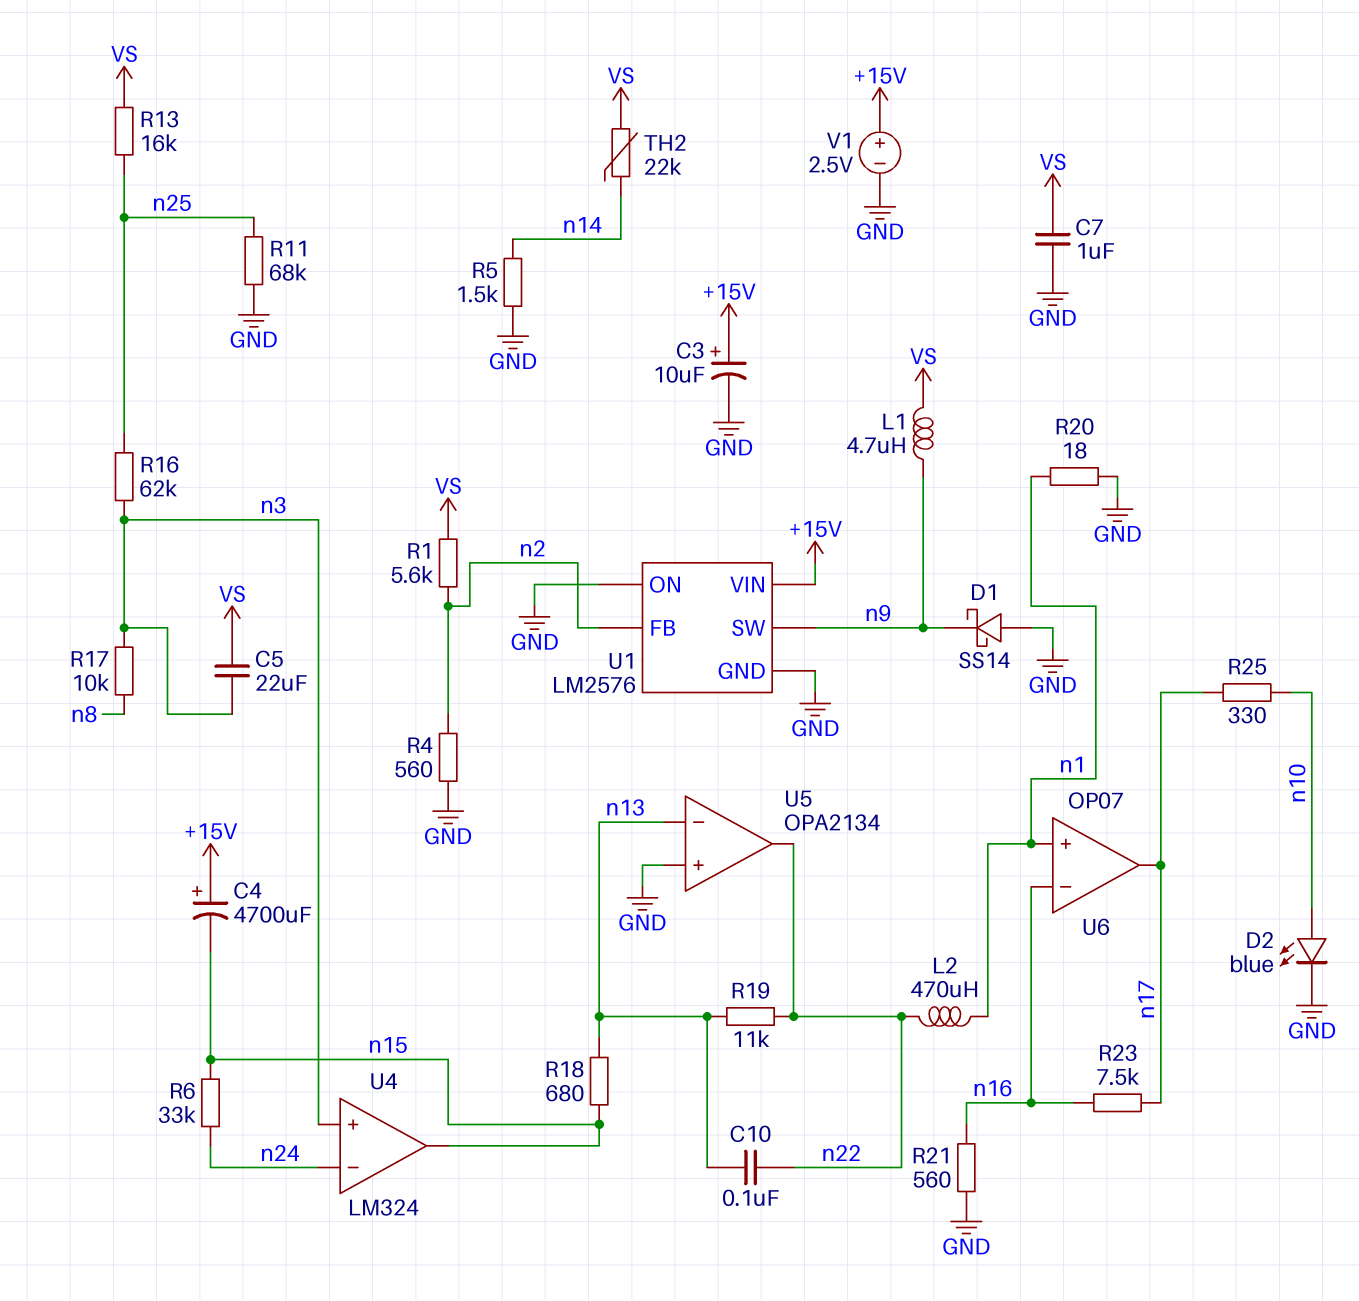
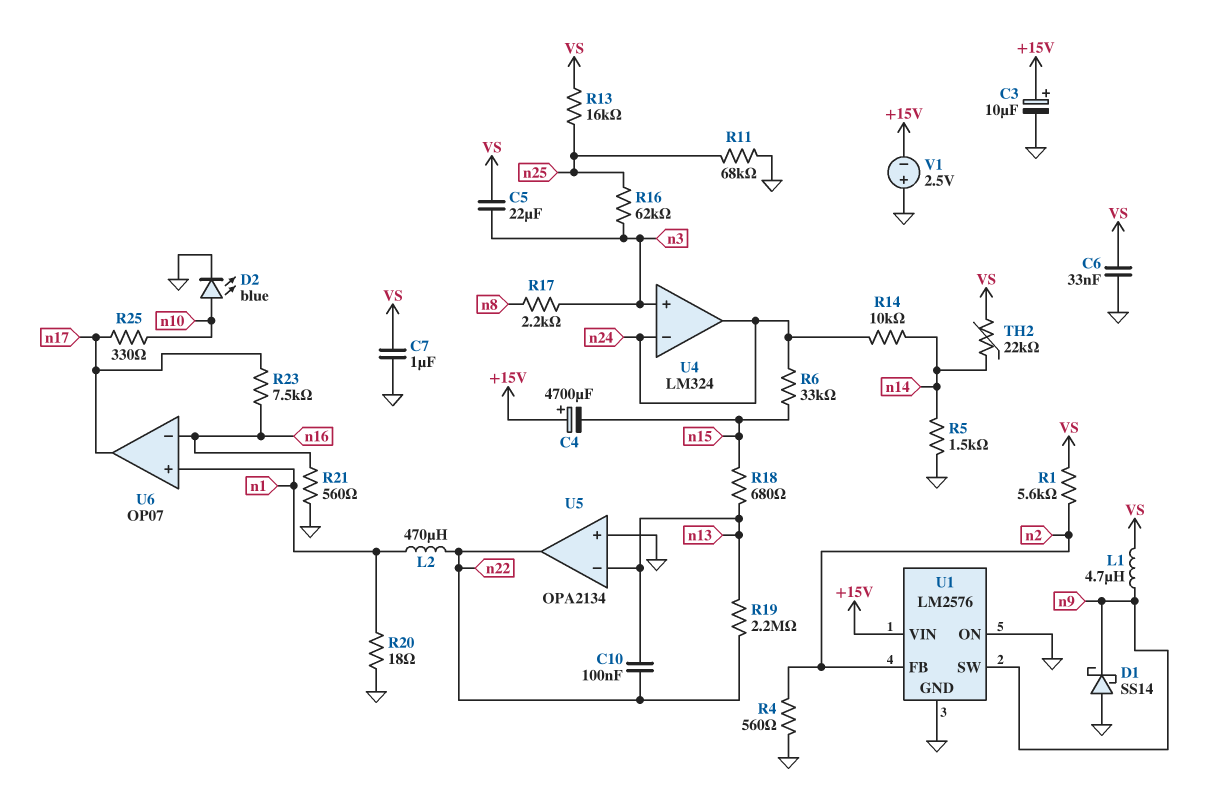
C6: none -> 33nF (GND, VS)
R14: none -> 10k (n14, n24)
R17: 10k (n3, n8) -> 2.2k (n3, n8)
R19: 11k (n13, n22) -> 2.2M (n13, n22)
U4 pin out: n15 -> n24
V1: 2.5V (plus +15V, minus GND) -> 2.5V (plus GND, minus +15V)

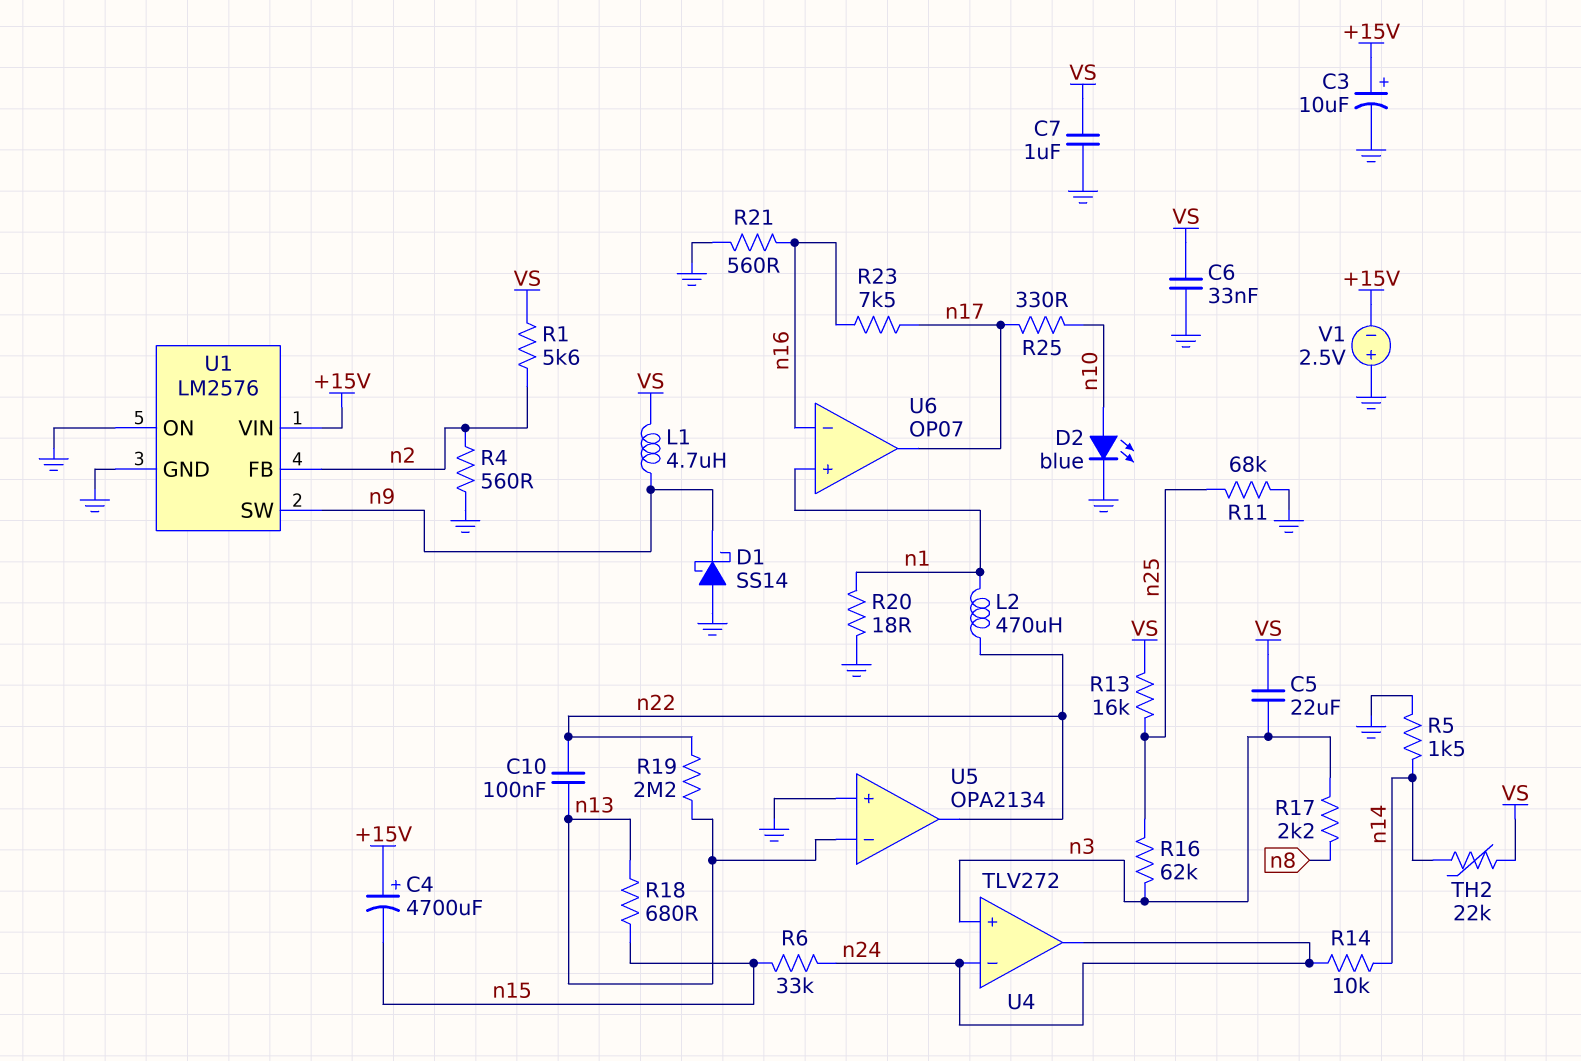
U4: LM324 -> TLV272

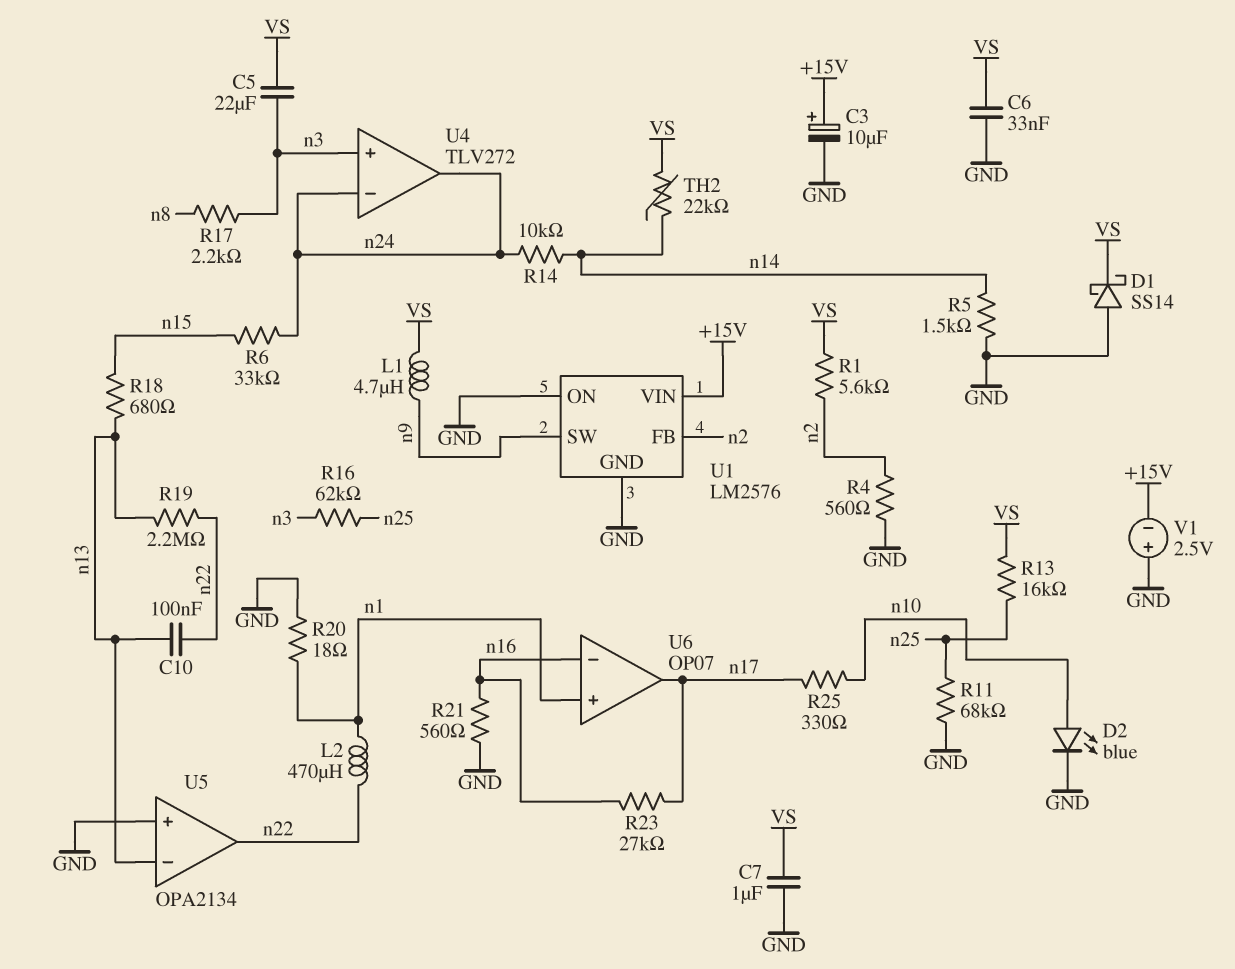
C4: 4700uF (plus +15V, minus n15) -> none
D1: schottky SS14 (A GND, K n9) -> schottky SS14 (A GND, K VS)
R23: 7.5k (n16, n17) -> 27k (n16, n17)

